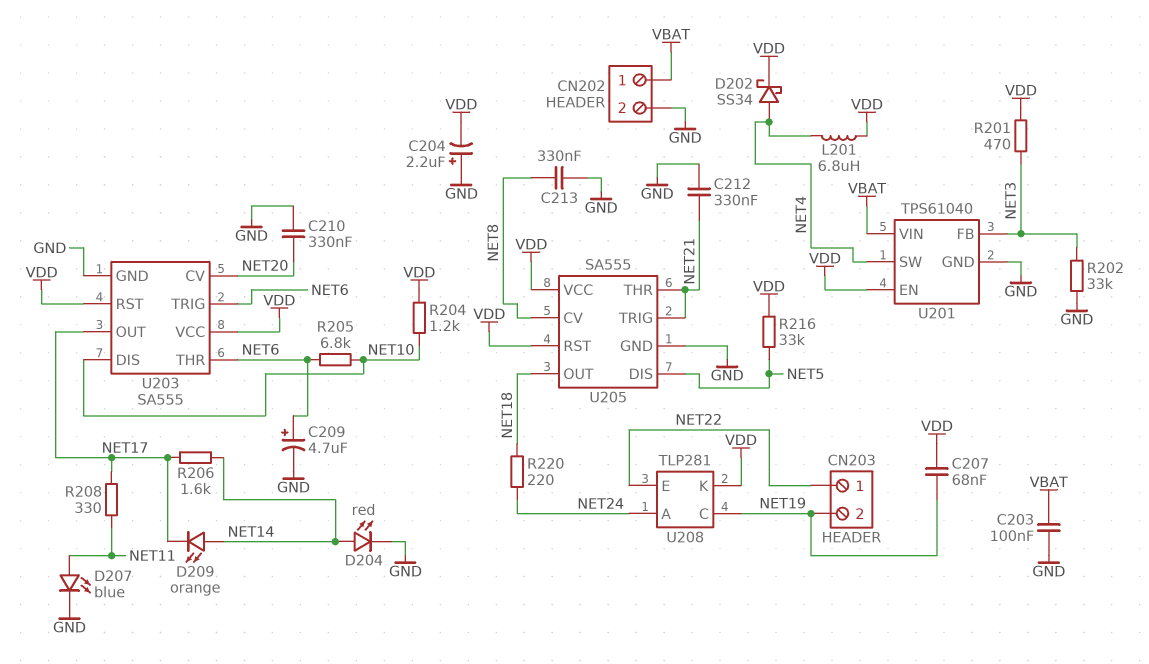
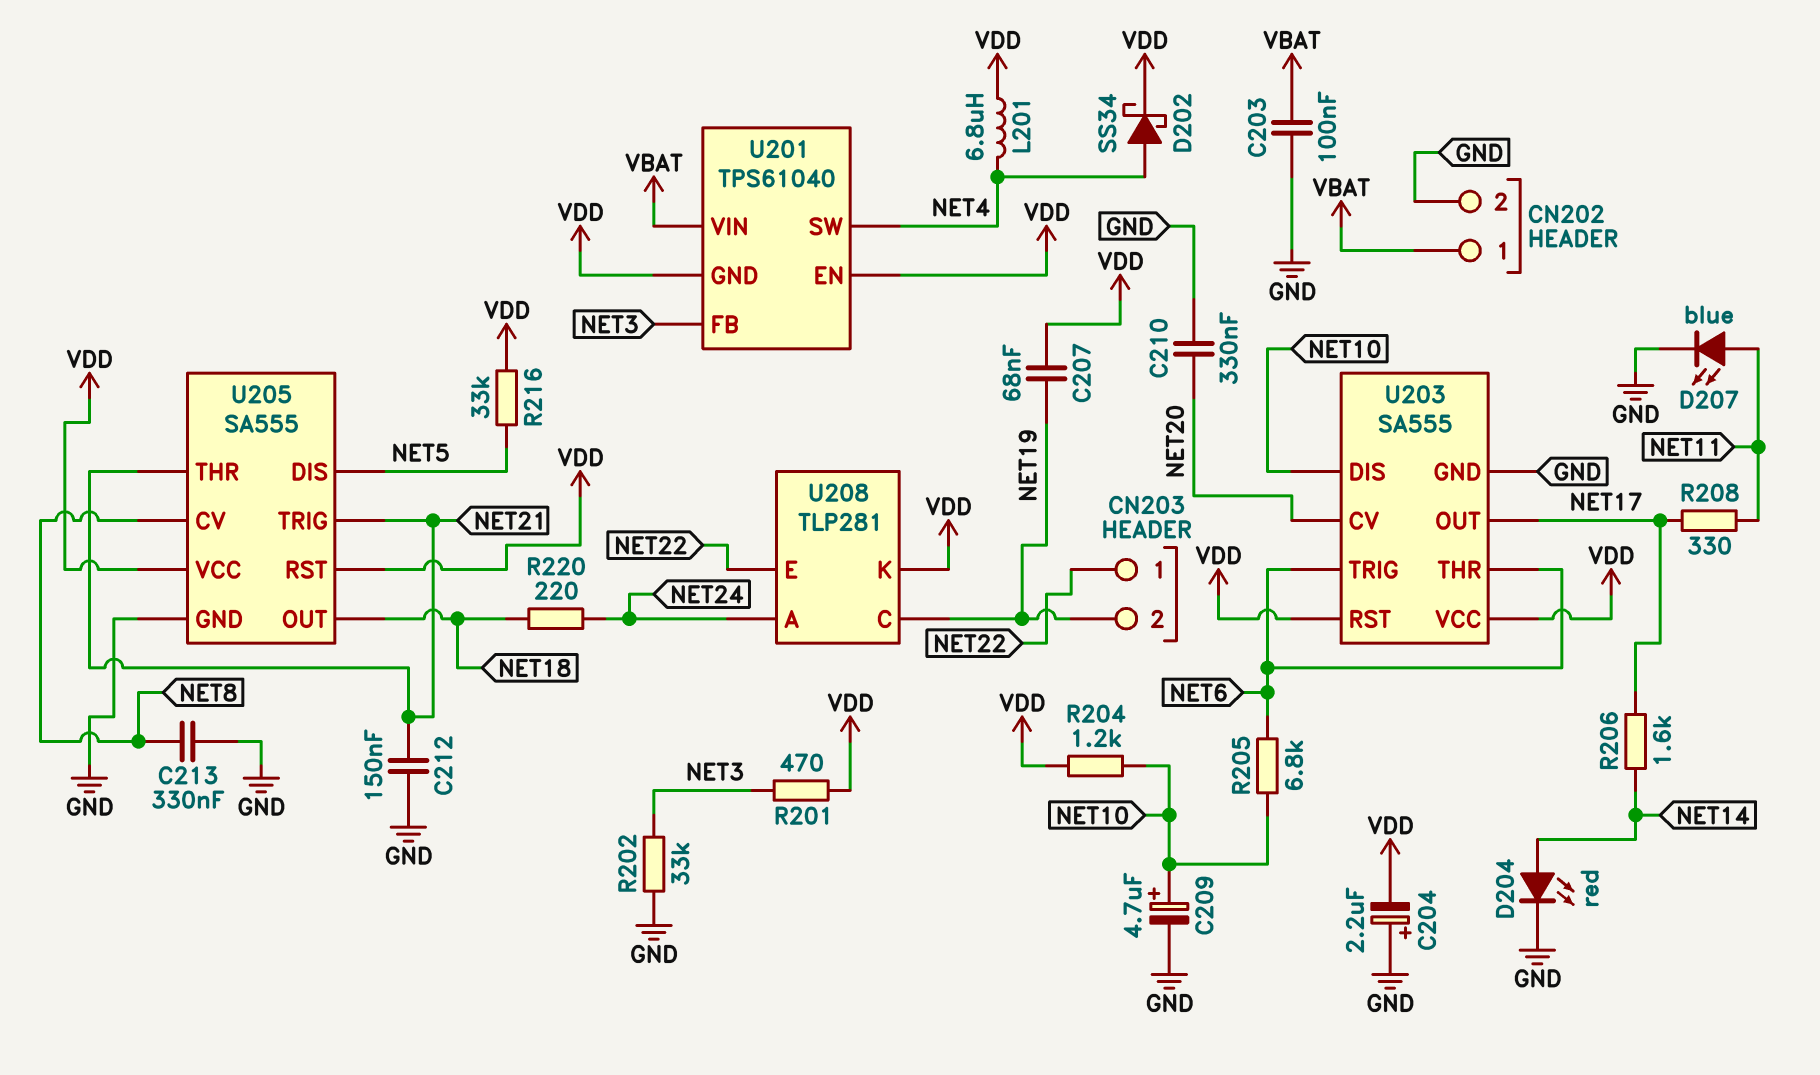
C209: 4.7uF (plus NET6, minus GND) -> 4.7uF (plus NET10, minus GND)
C212: 330nF (GND, NET21) -> 150nF (GND, NET21)
D209: LED orange (A NET14, K NET17) -> none
U201 pin GND: GND -> VDD

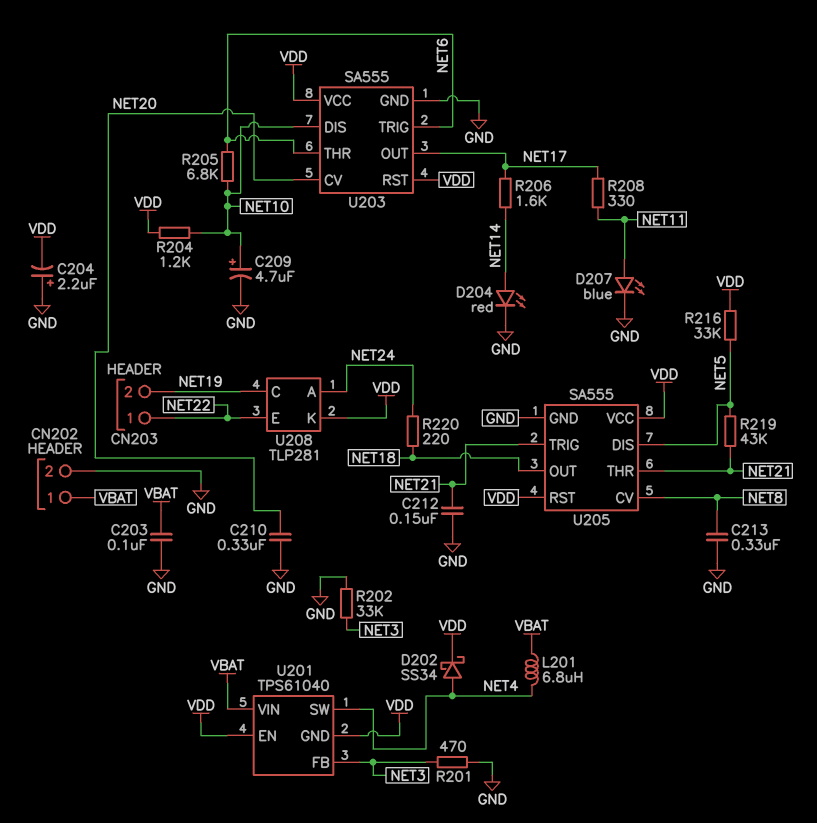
C207: 68nF (NET19, VDD) -> none
L201: 6.8uH (NET4, VDD) -> 6.8uH (NET4, VBAT)
R201: 470 (NET3, VDD) -> 470 (GND, NET3)
R219: none -> 43k (NET5, NET21)

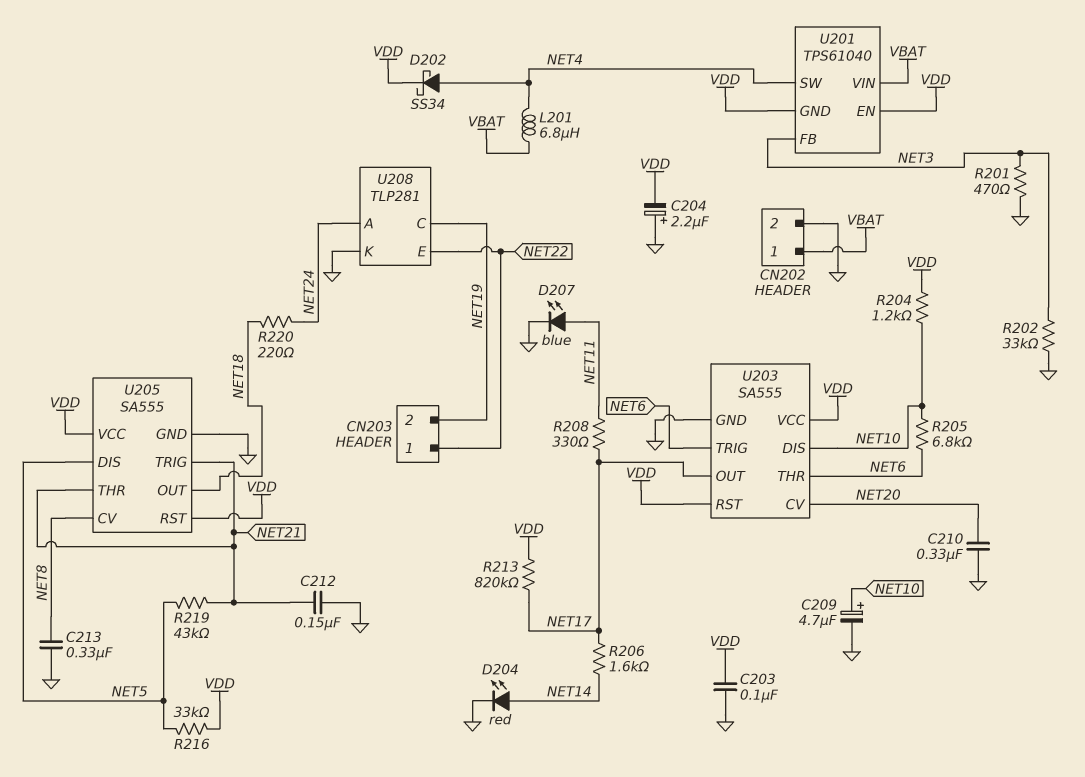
C203: 100nF (GND, VBAT) -> 100nF (GND, VDD)
R213: none -> 820k (NET17, VDD)
U208 pin K: VDD -> GND

